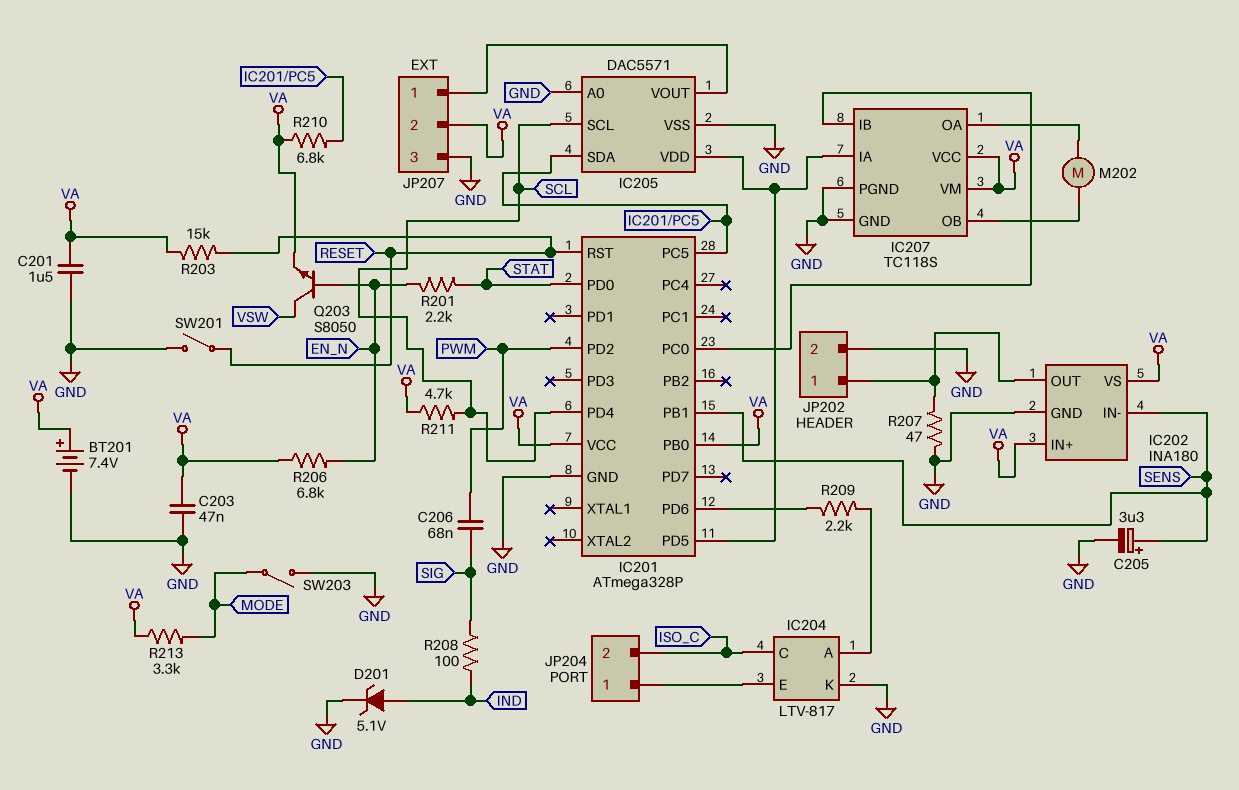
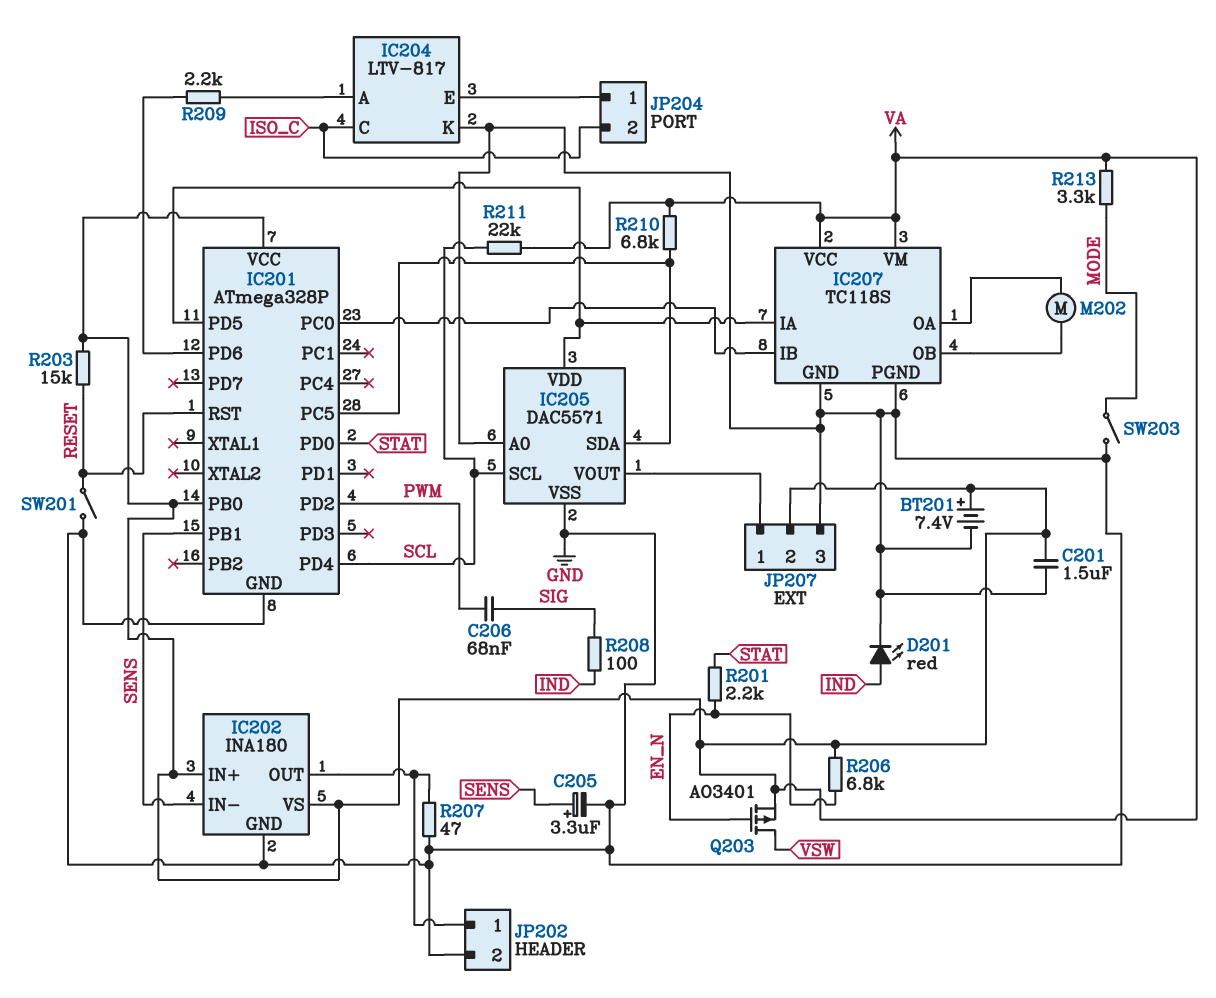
C203: 47nF (GND, VA) -> none
D201: zener 5.1V (A IND, K GND) -> LED red (A IND, K GND)
Q203: NPN S8050 (B EN_N, C VSW, E VA) -> PMOS AO3401 (G EN_N, D VSW, S VA)
R211: 4.7k (SCL, VA) -> 22k (SCL, VA)

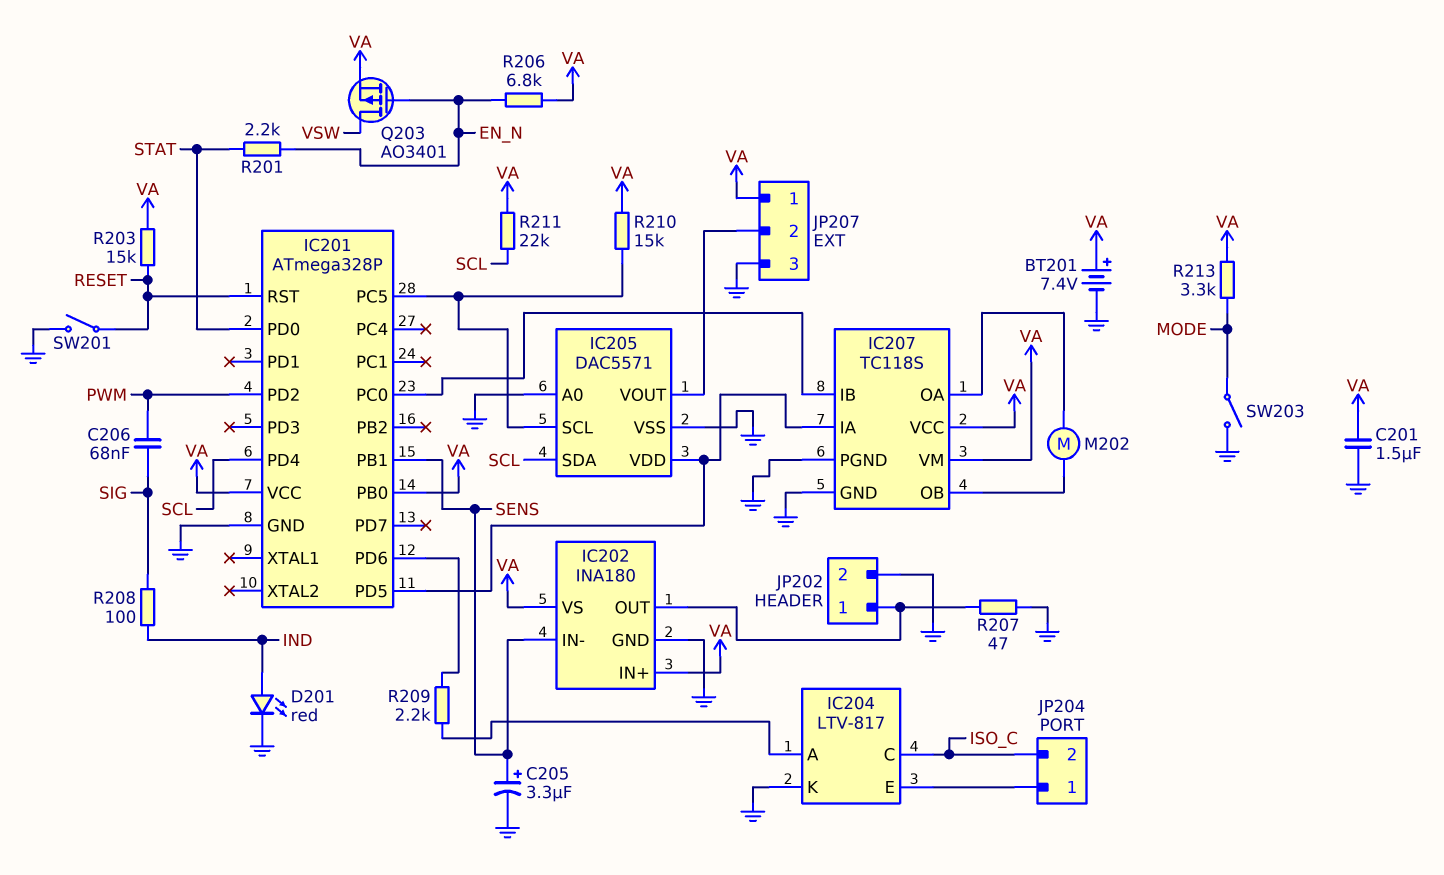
IC205 pin SCL: SCL -> IC201/PC5
IC205 pin SDA: IC201/PC5 -> SCL
JP207 pin 1: IC205/VOUT -> VA
JP207 pin 2: VA -> IC205/VOUT
R210: 6.8k (IC201/PC5, VA) -> 15k (IC201/PC5, VA)

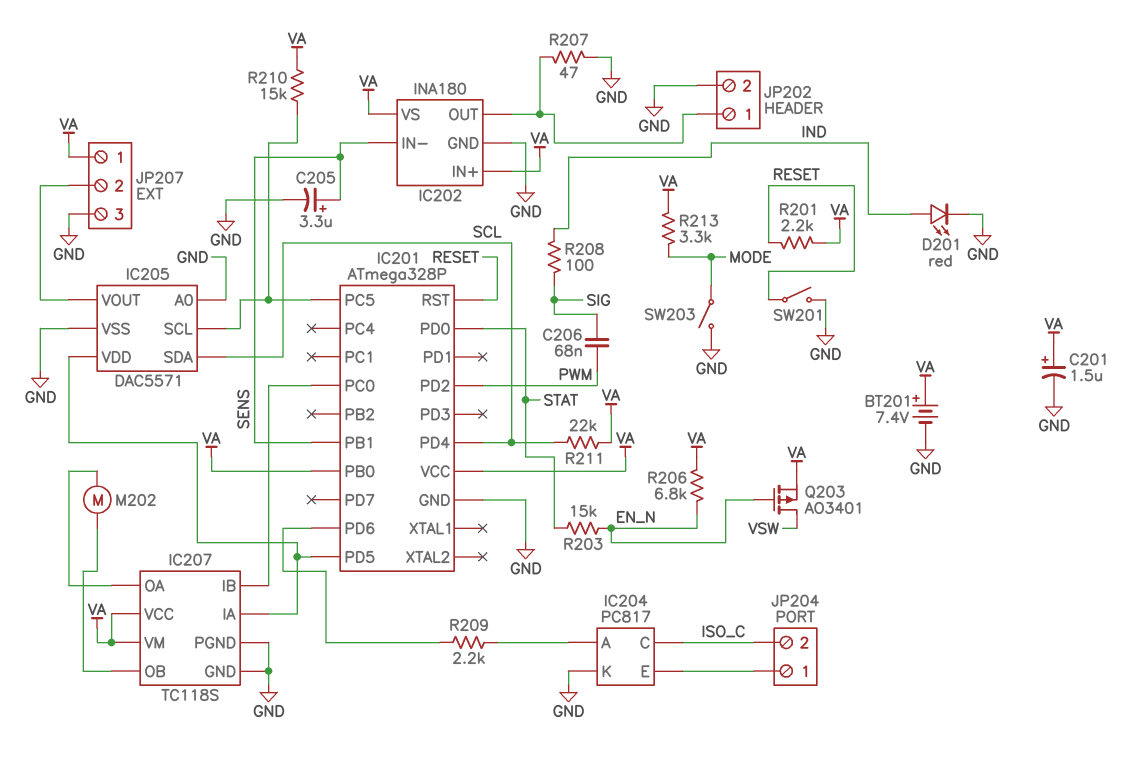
C201: 1.5uF (GND, VA) -> 1.5uF (plus VA, minus GND)
IC204: LTV-817 -> PC817
R201: 2.2k (EN_N, STAT) -> 2.2k (RESET, VA)
R203: 15k (RESET, VA) -> 15k (EN_N, STAT)

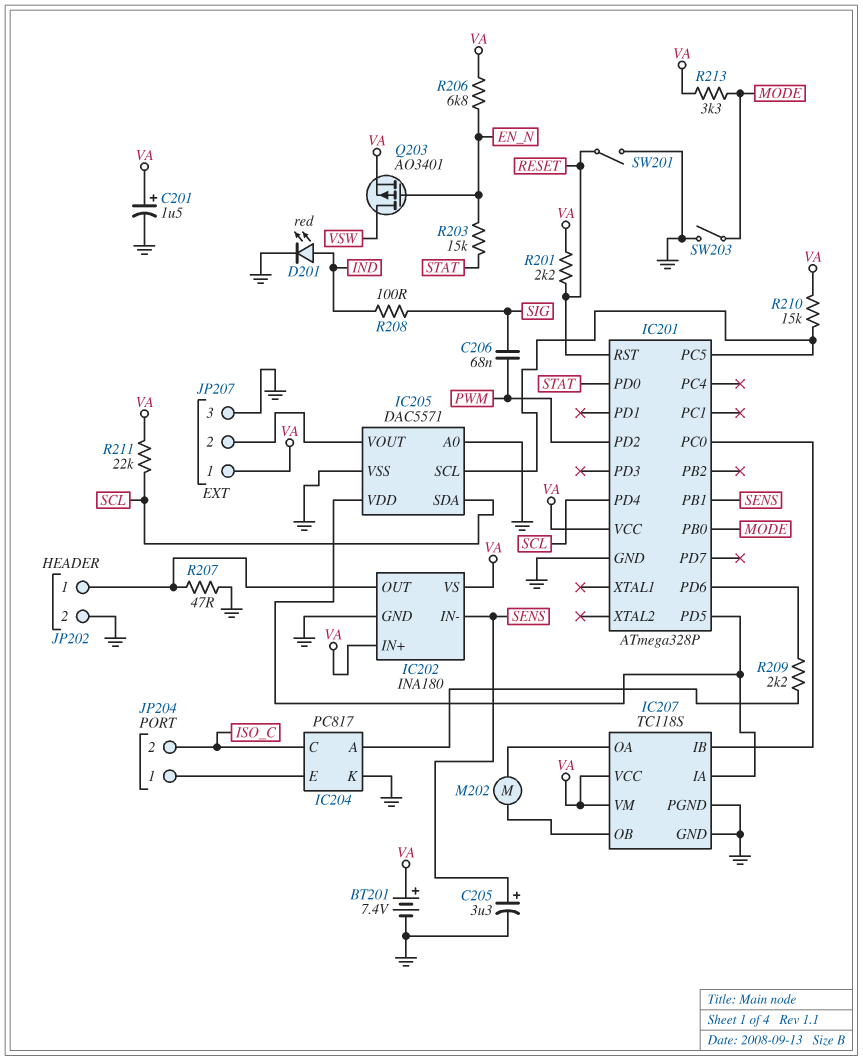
IC201 pin PB0: VA -> MODE

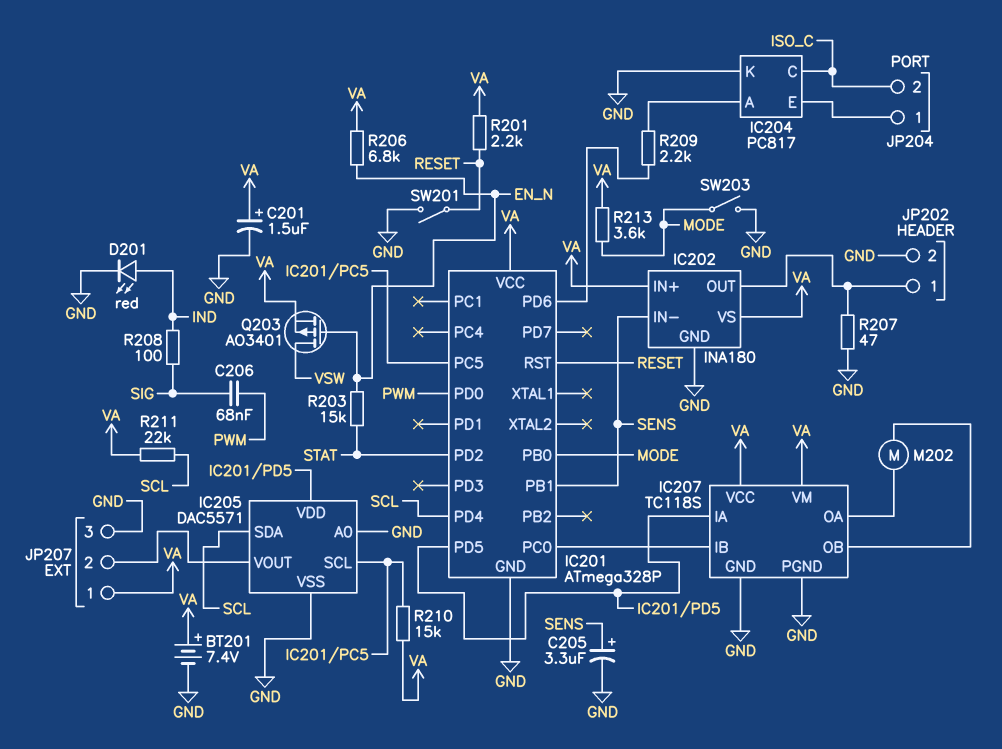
IC201 pin PD0: STAT -> PWM
IC201 pin PD2: PWM -> STAT
R213: 3.3k (MODE, VA) -> 3.6k (MODE, VA)

